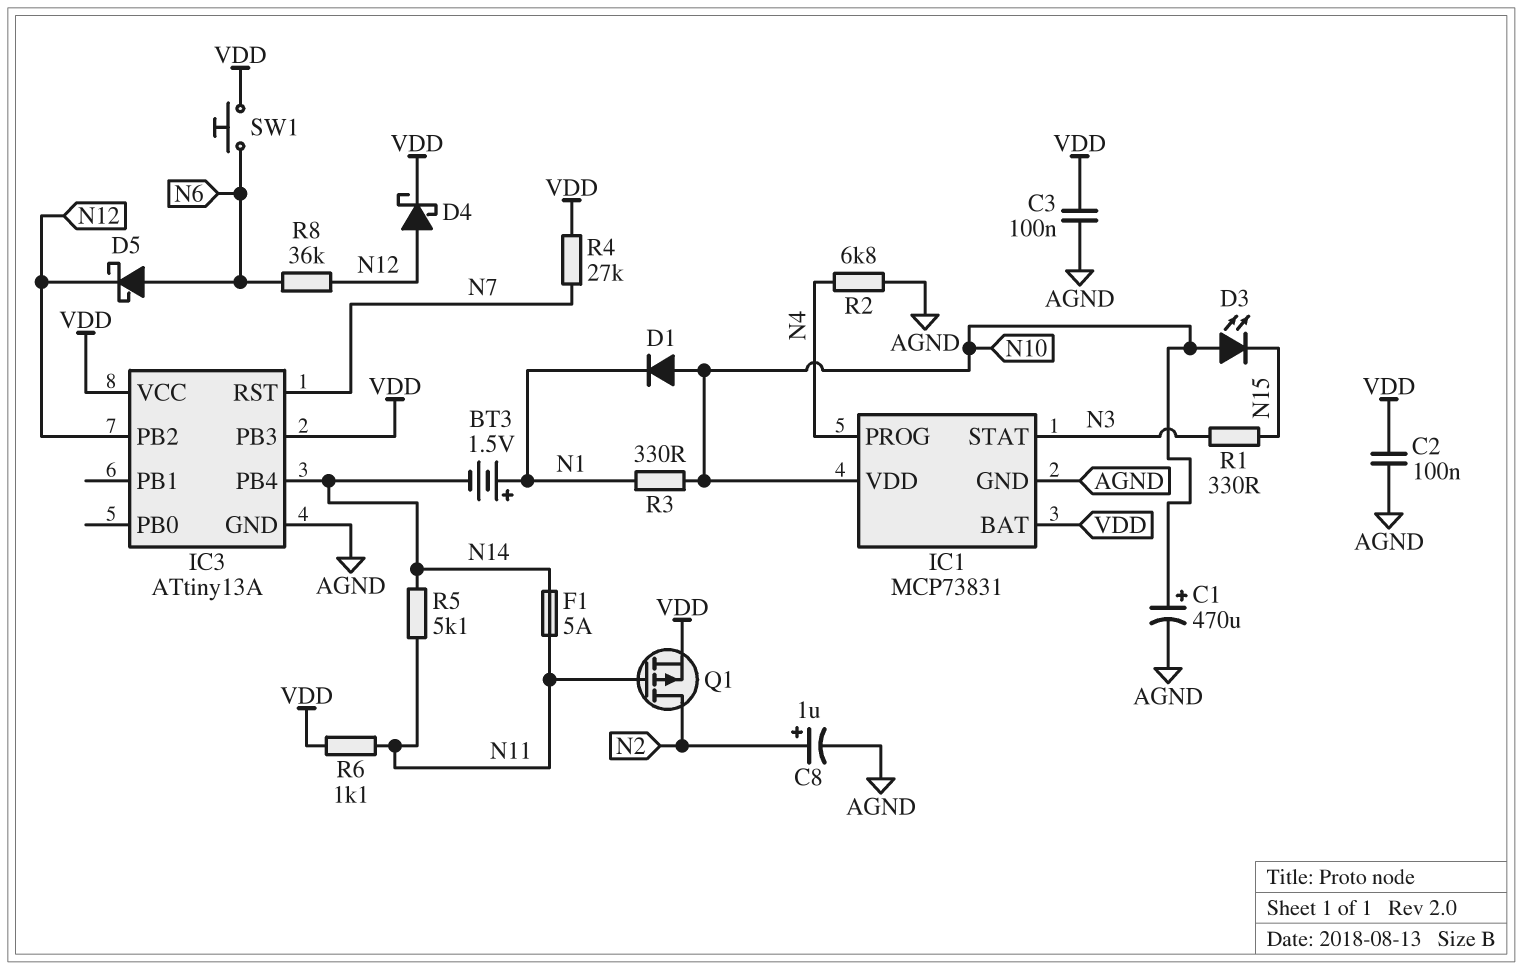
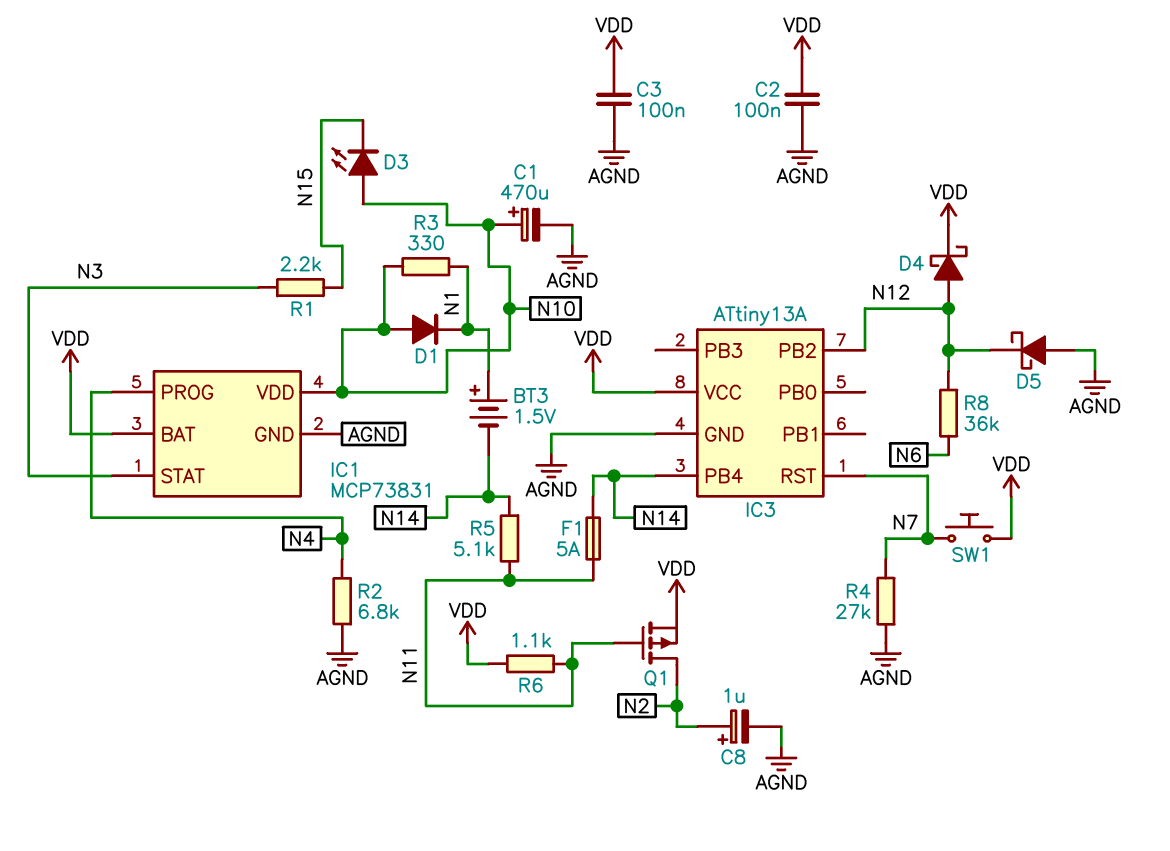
D5: schottky (A N6, K N12) -> schottky (A AGND, K N12)
IC3 pin PB3: VDD -> none
R1: 330 (N3, N15) -> 2.2k (N3, N15)
R4: 27k (N7, VDD) -> 27k (AGND, N7)
SW1: button (N6, VDD) -> button (N7, VDD)

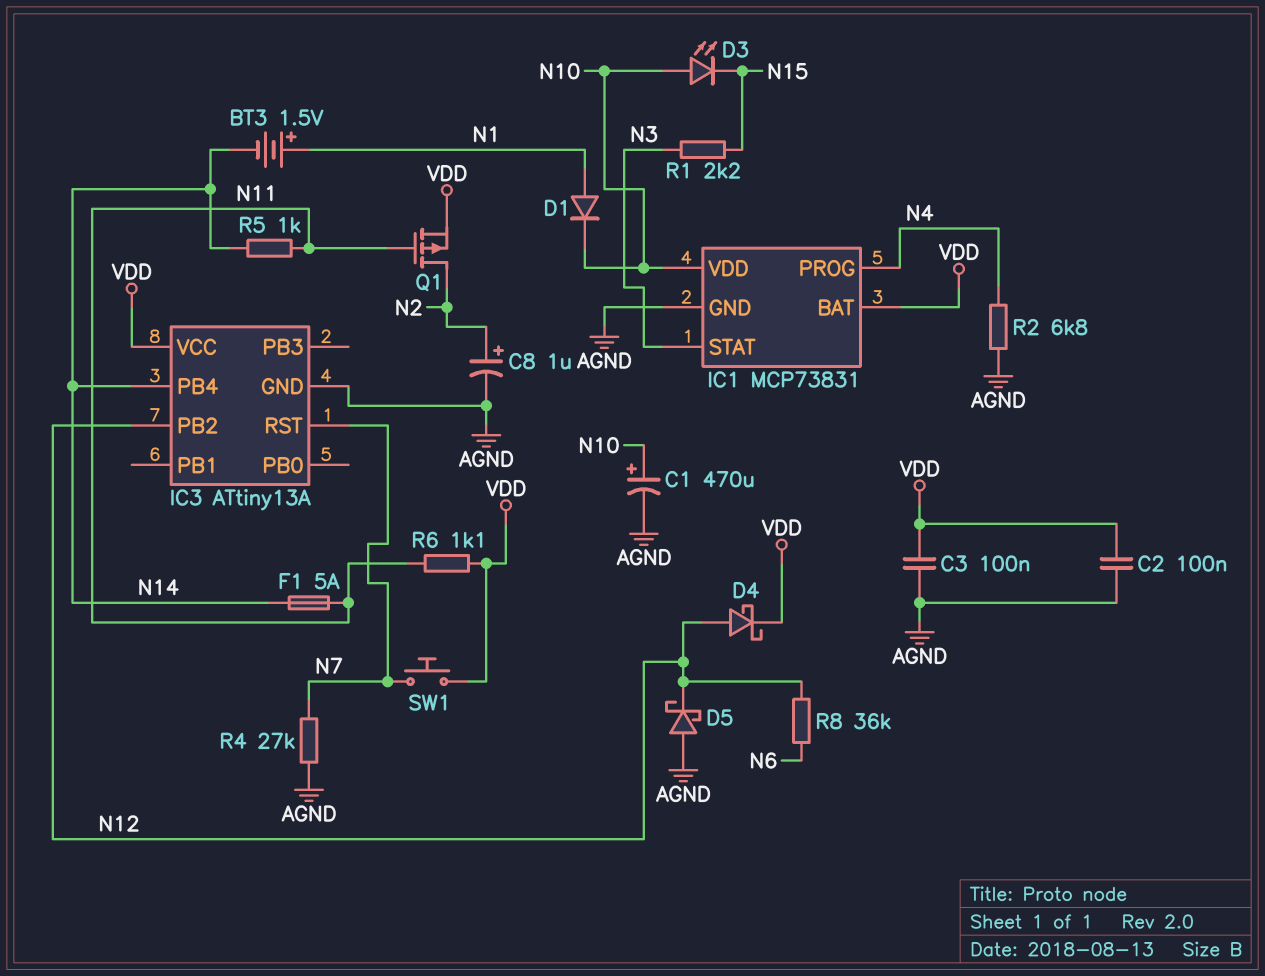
D1: diode (A N10, K N1) -> diode (A N1, K N10)
R3: 330 (N1, N10) -> none
R5: 5.1k (N11, N14) -> 1k (N11, N14)

